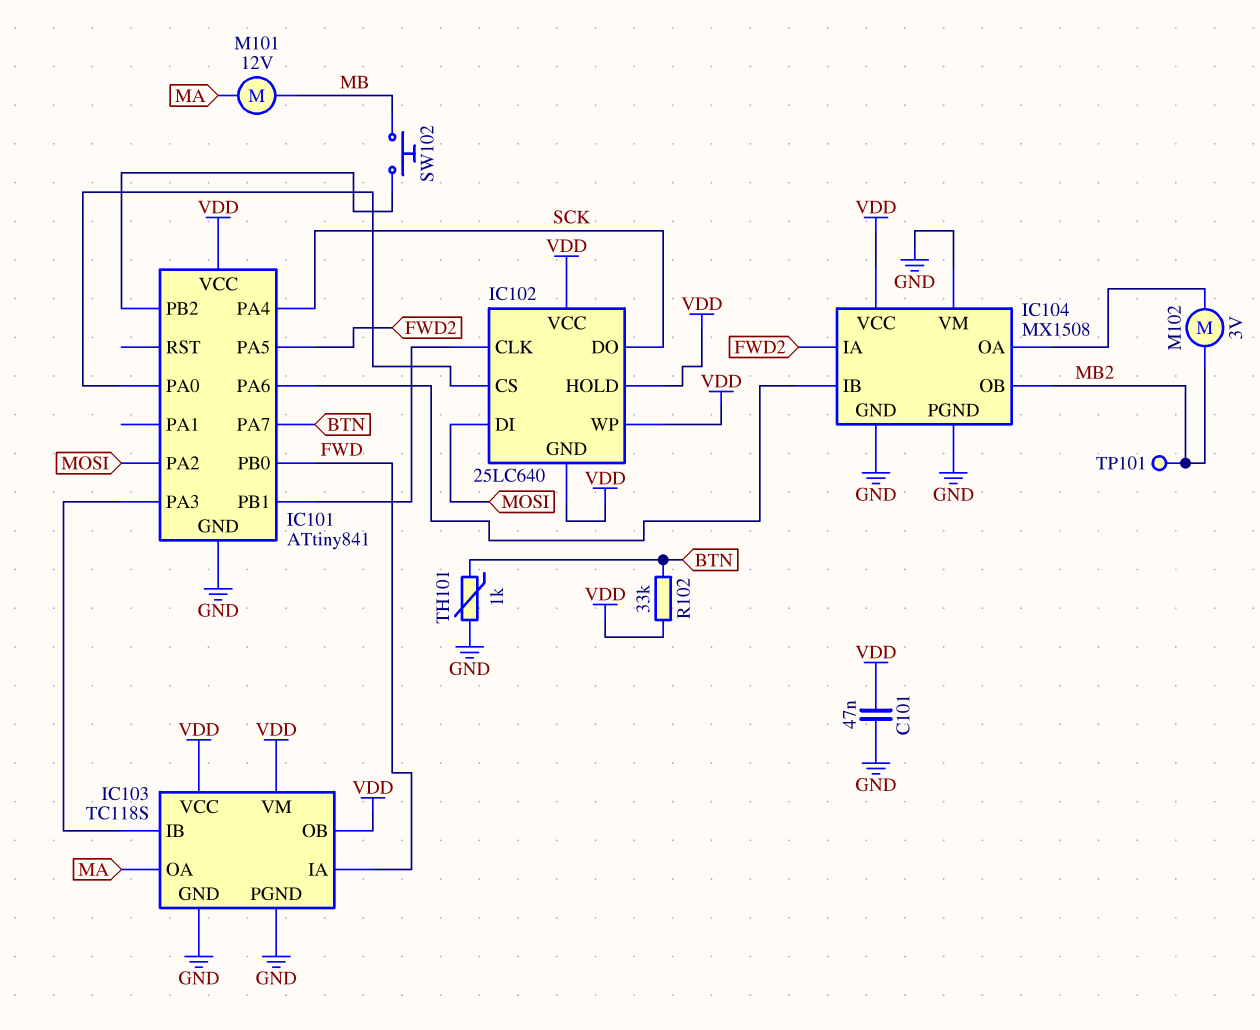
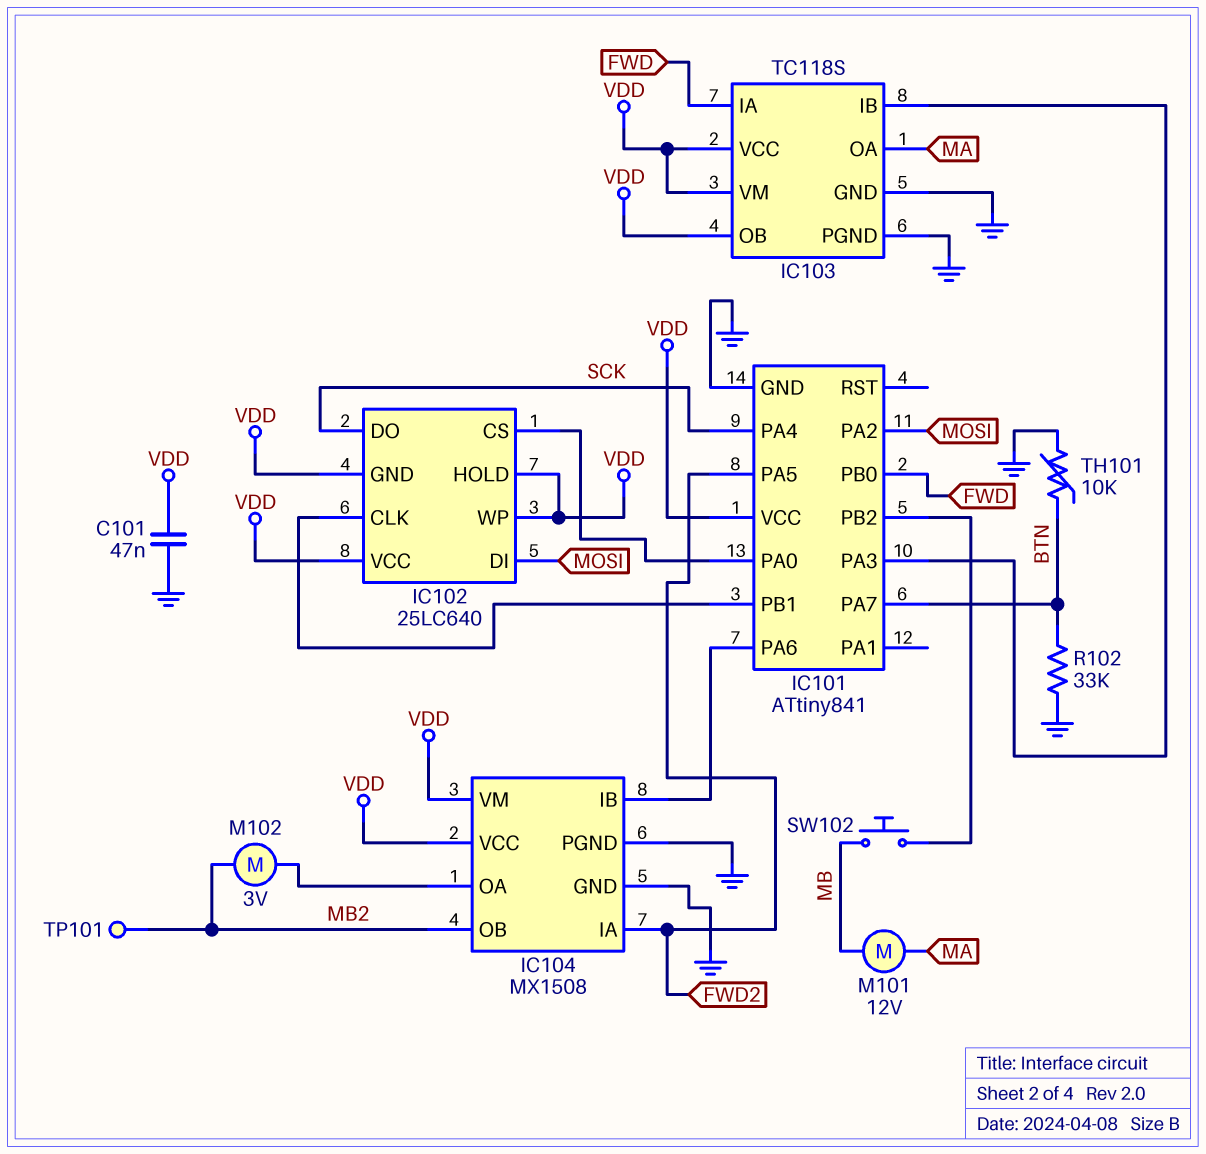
IC104 pin VM: GND -> VDD
R102: 33k (BTN, VDD) -> 33k (BTN, GND)
TH101: 1k (BTN, GND) -> 10k (BTN, GND)

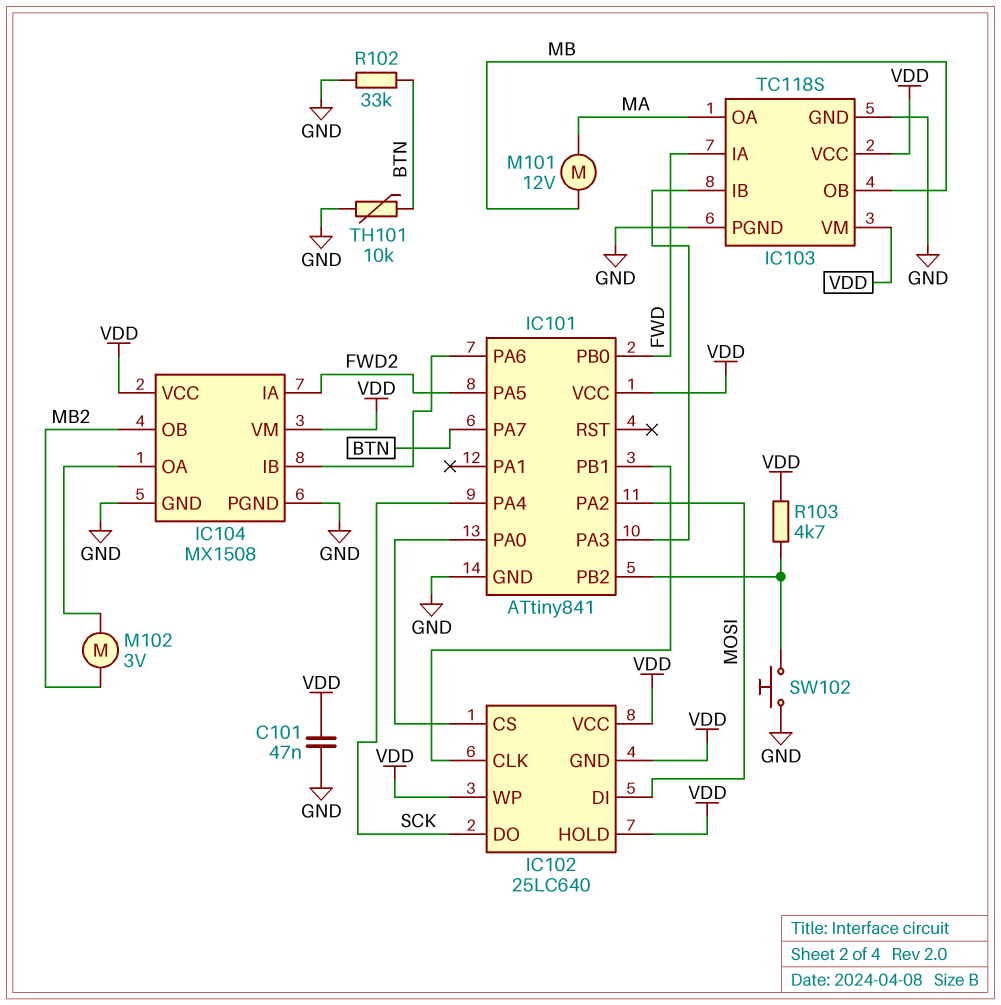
IC103 pin OB: VDD -> MB
R103: none -> 4.7k (IC101/PB2, VDD)
SW102: button (IC101/PB2, MB) -> button (GND, IC101/PB2)
TP101: test point (MB2) -> none

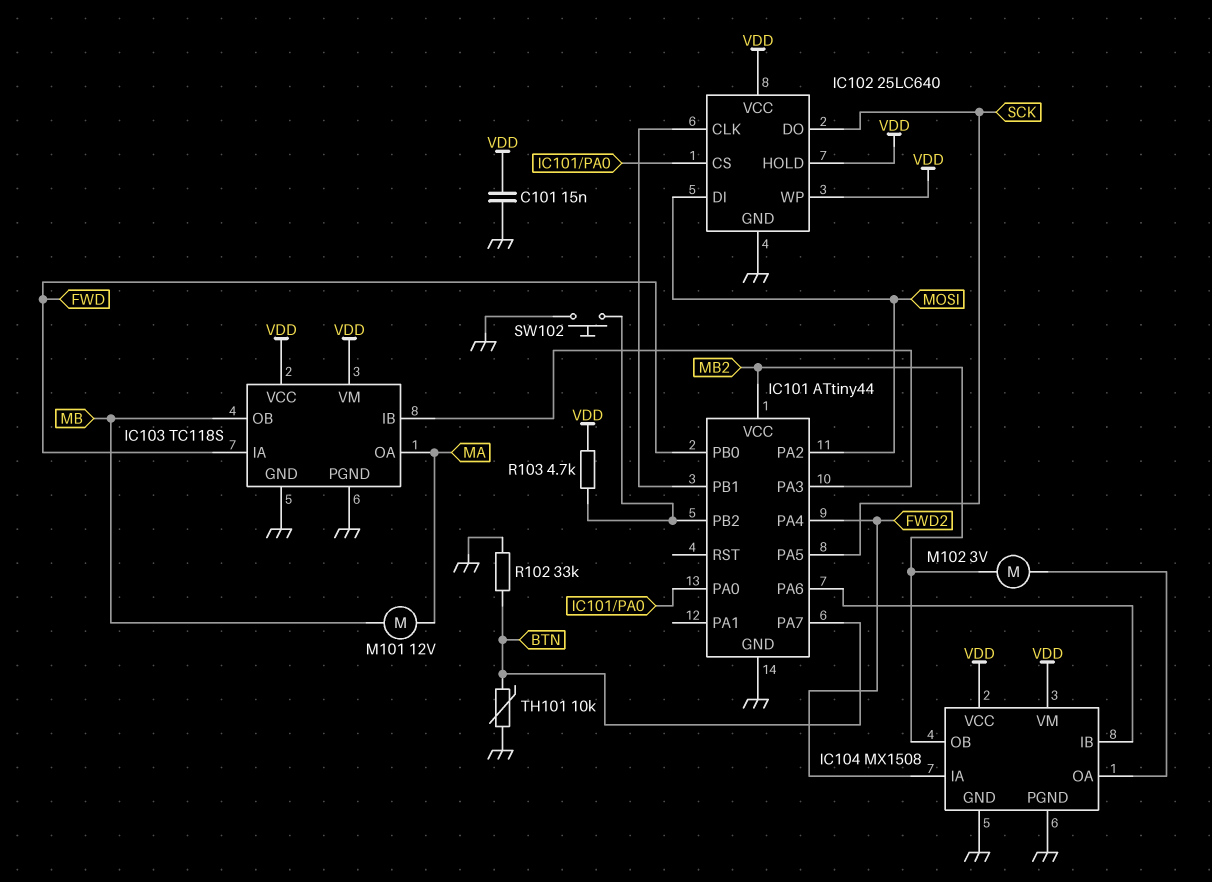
C101: 47nF (GND, VDD) -> 15nF (GND, VDD)
IC101: ATtiny841 -> ATtiny44
IC101 pin PA4: SCK -> FWD2
IC101 pin PA5: FWD2 -> SCK
IC101 pin VCC: VDD -> MB2
IC102 pin GND: VDD -> GND

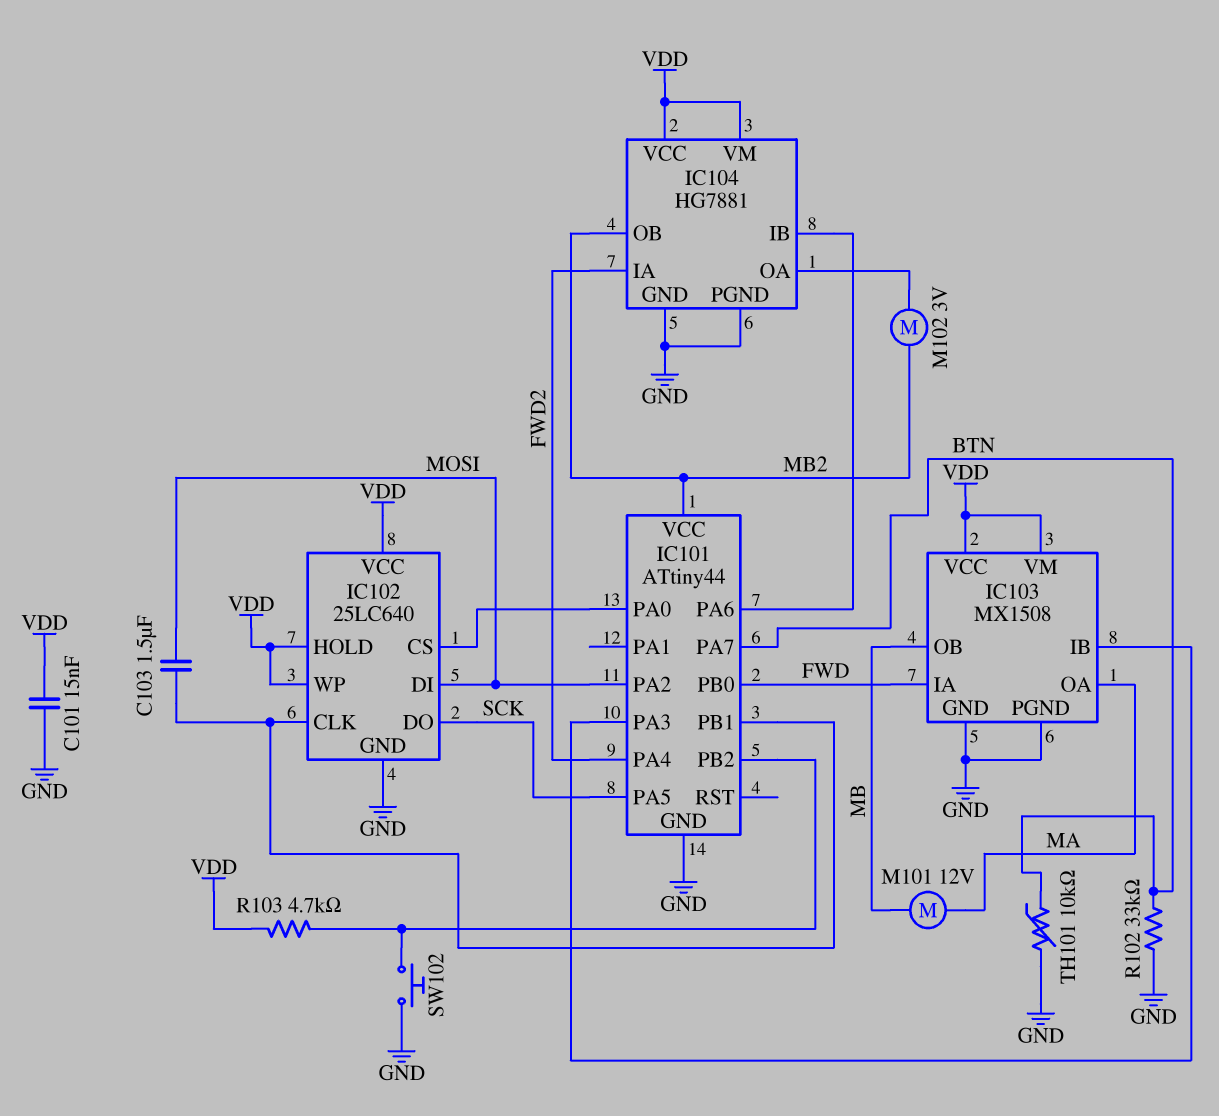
C103: none -> 1.5uF (IC101/PB1, MOSI)
IC103: TC118S -> MX1508
IC104: MX1508 -> HG7881

